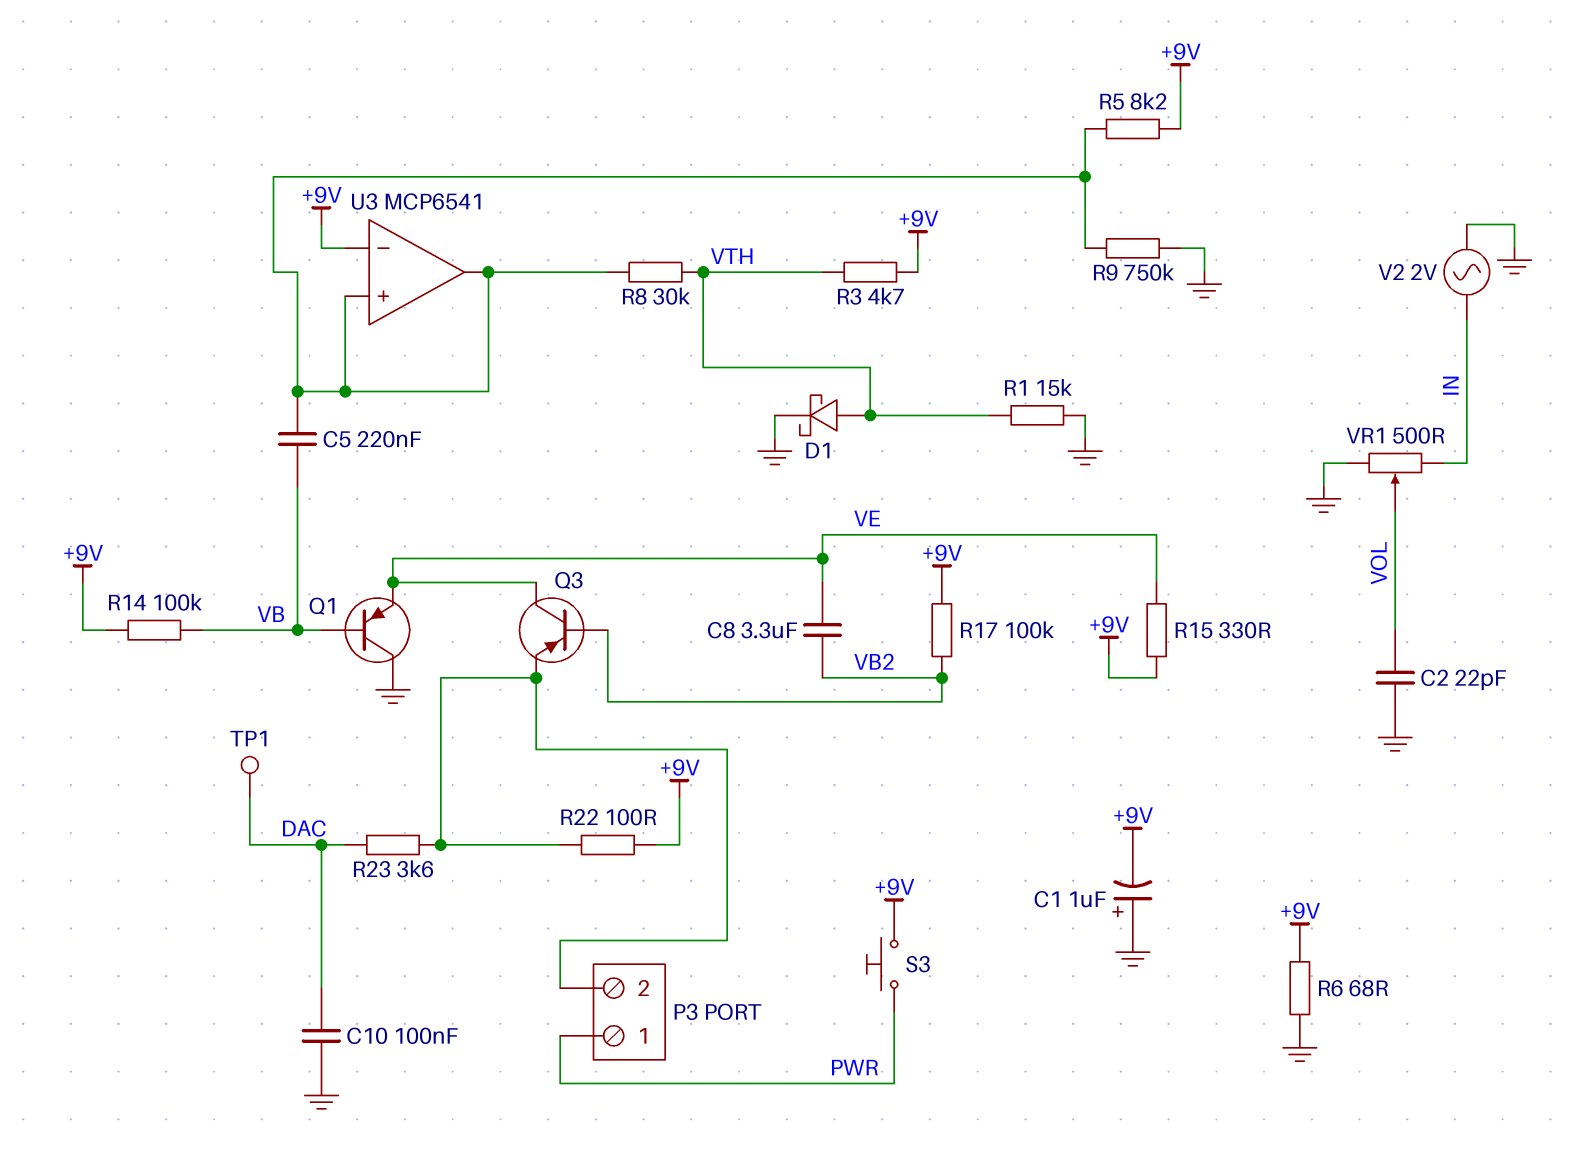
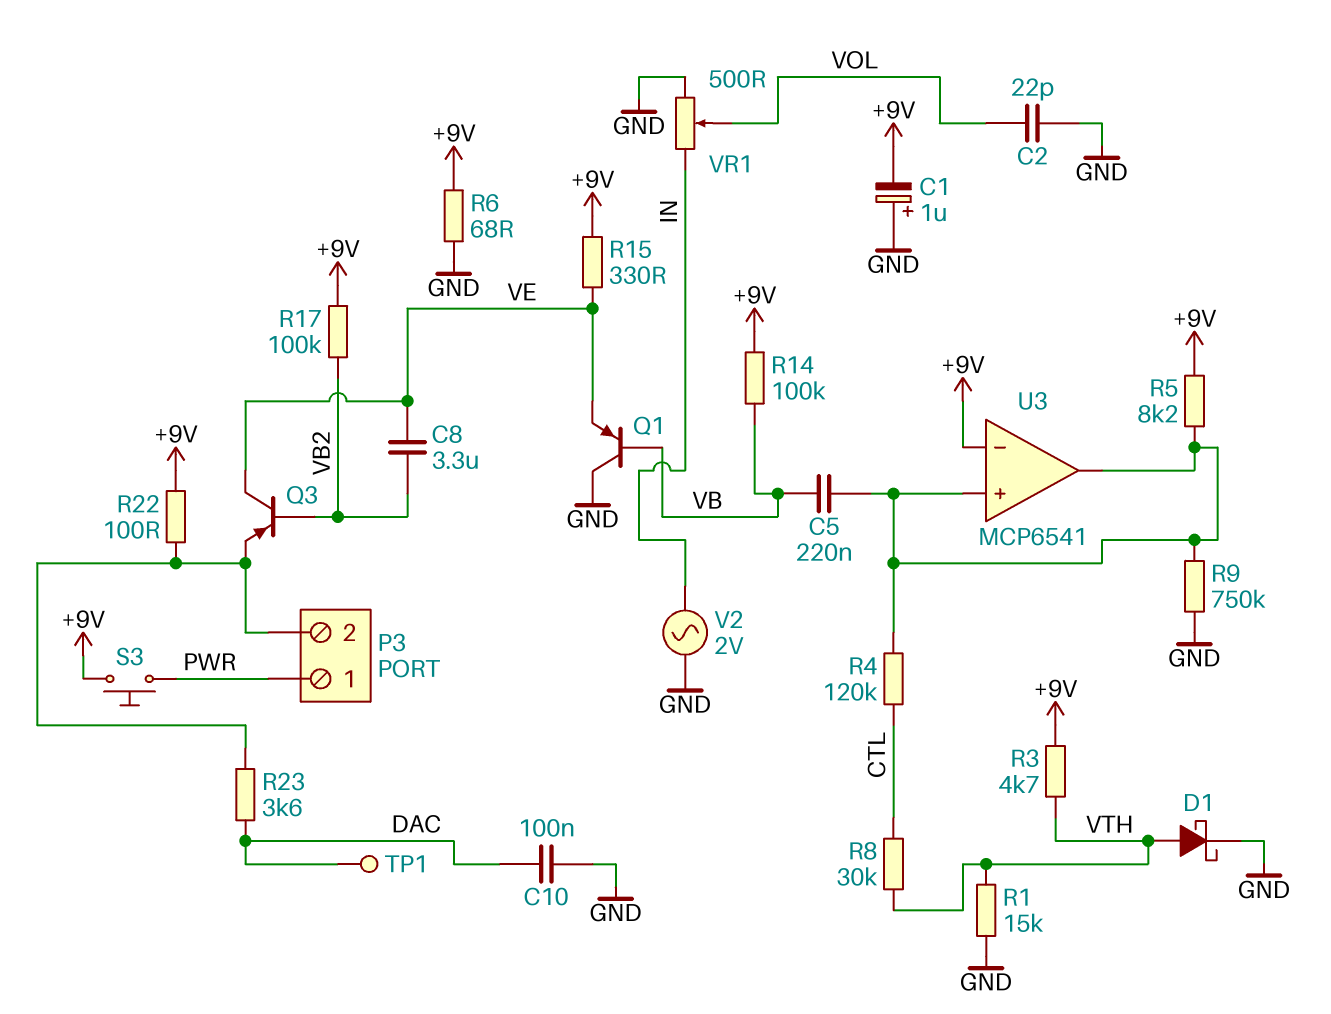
R4: none -> 120k (CTL, U3/in+)
R8: 30k (U3/in+, VTH) -> 30k (CTL, VTH)

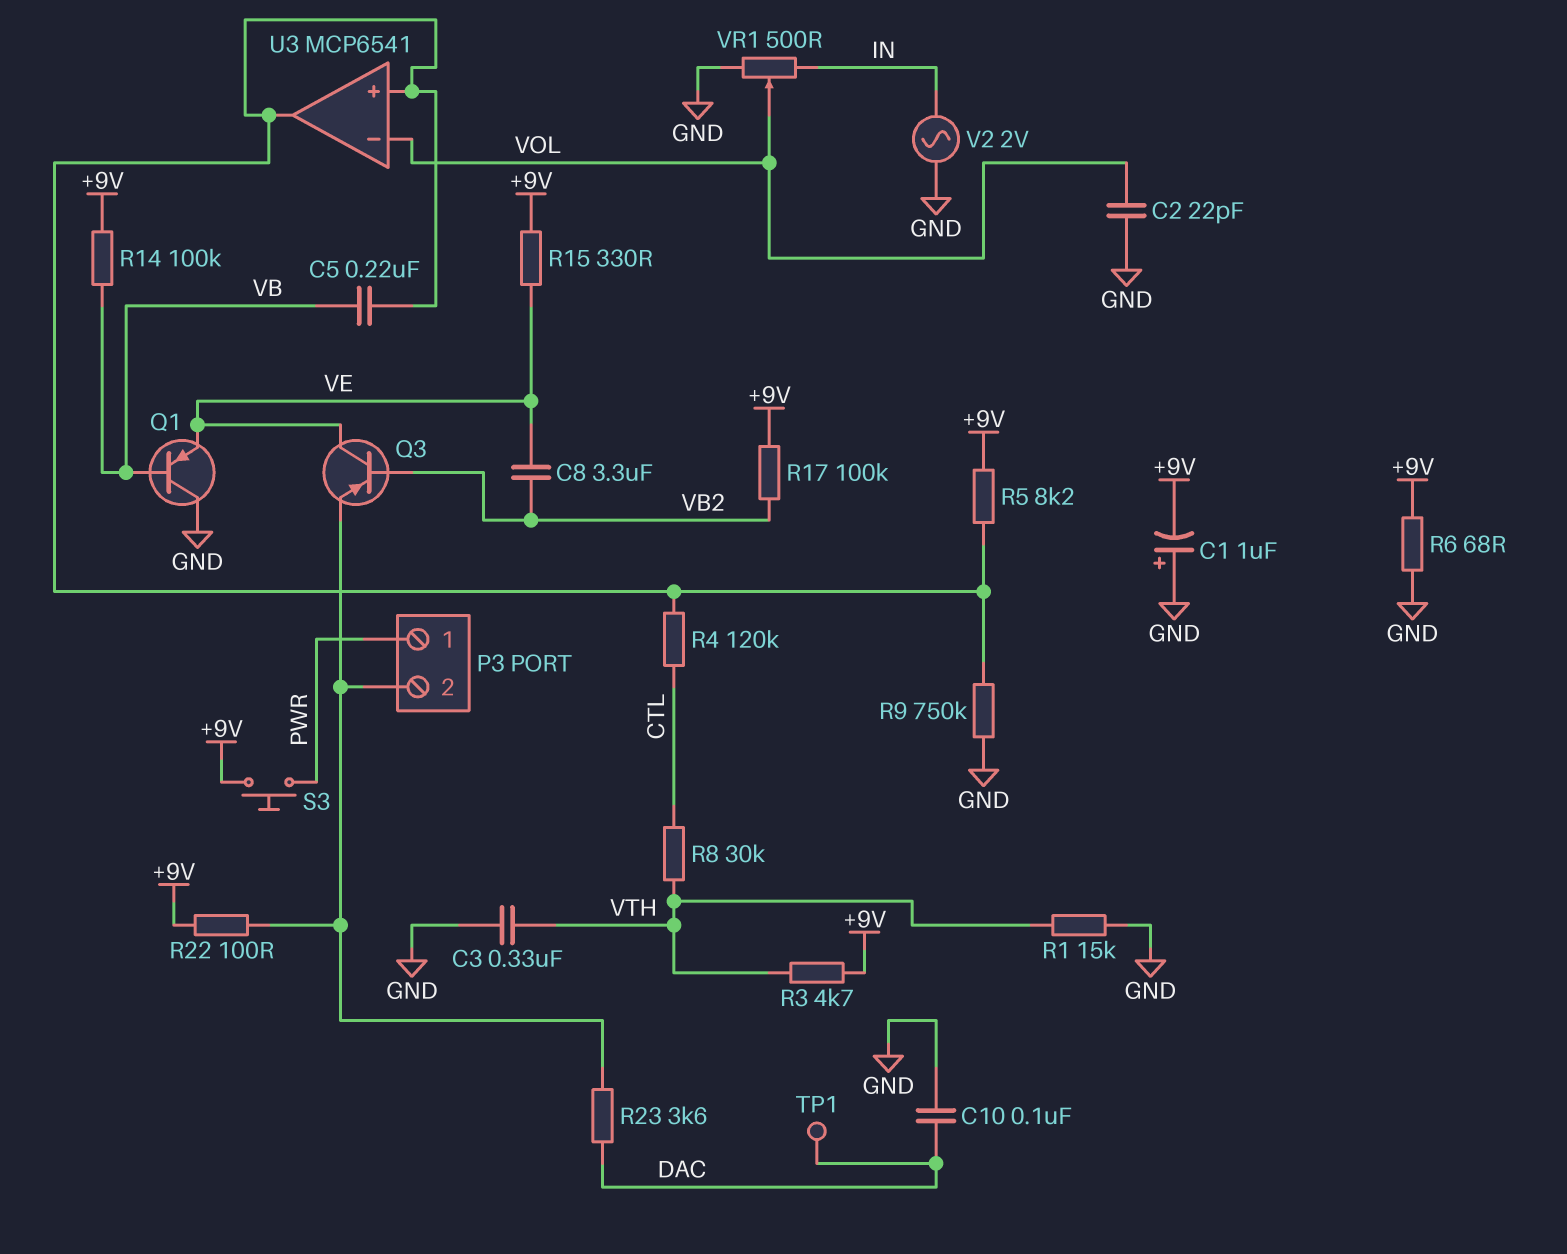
C3: none -> 330nF (GND, VTH)
D1: schottky (A VTH, K GND) -> none
U3 pin in-: +9V -> VOL

